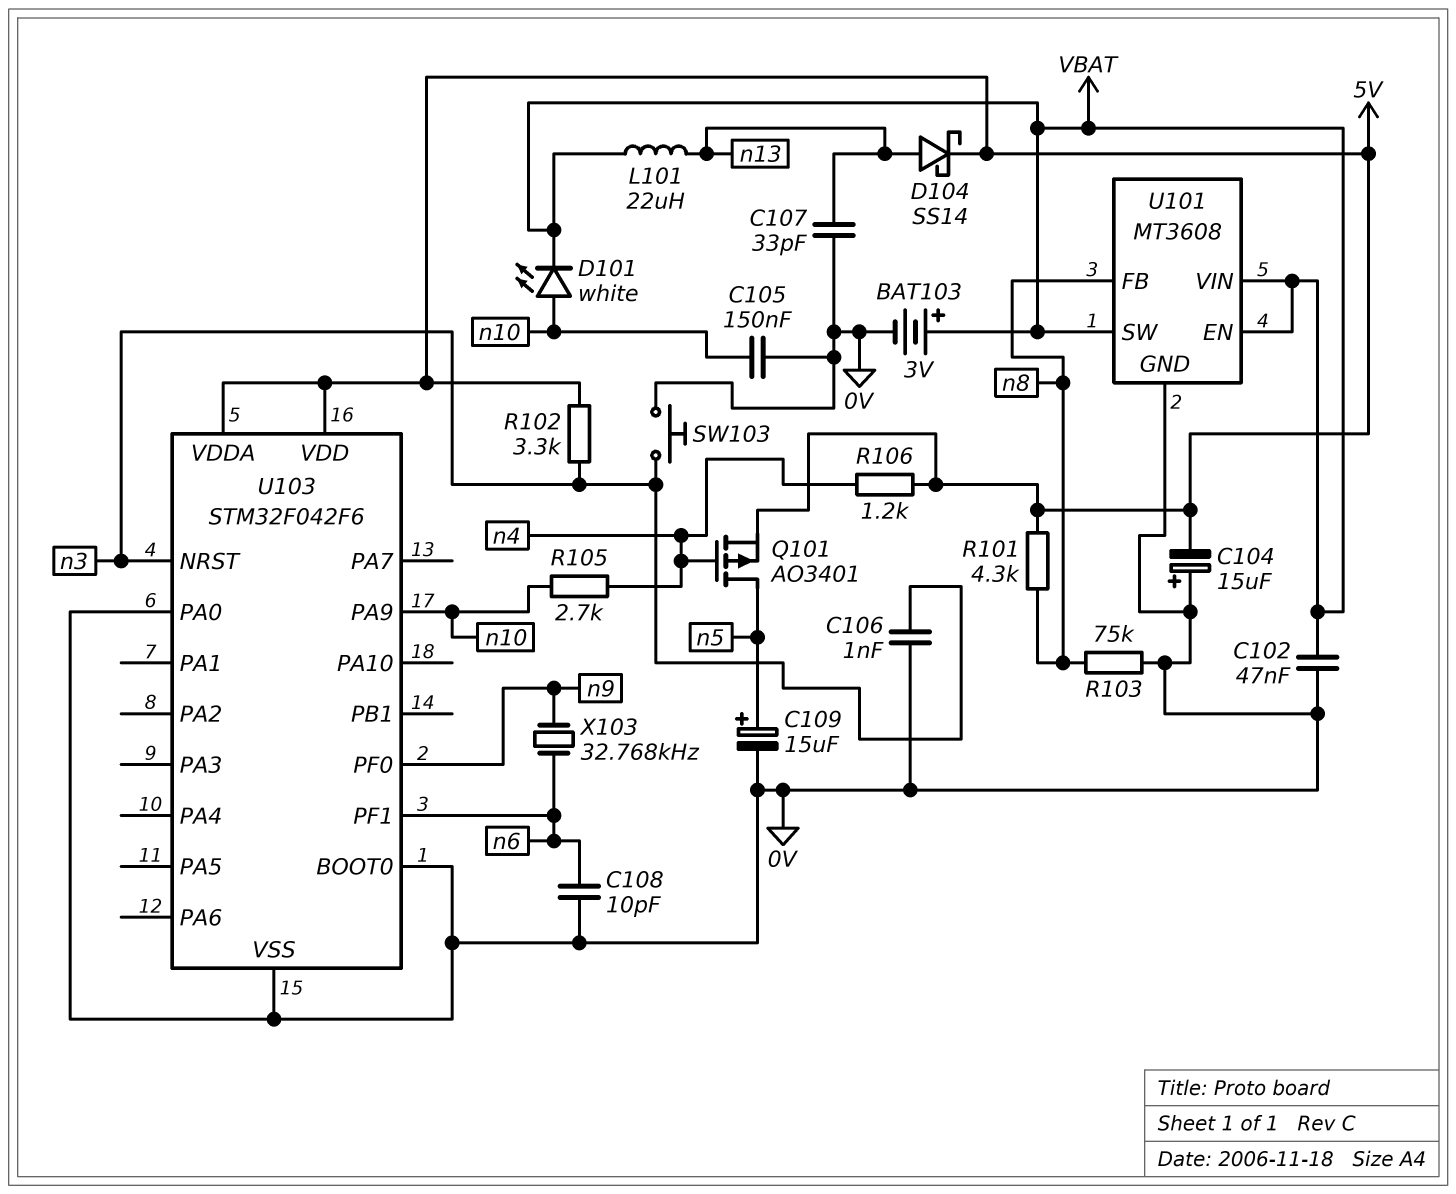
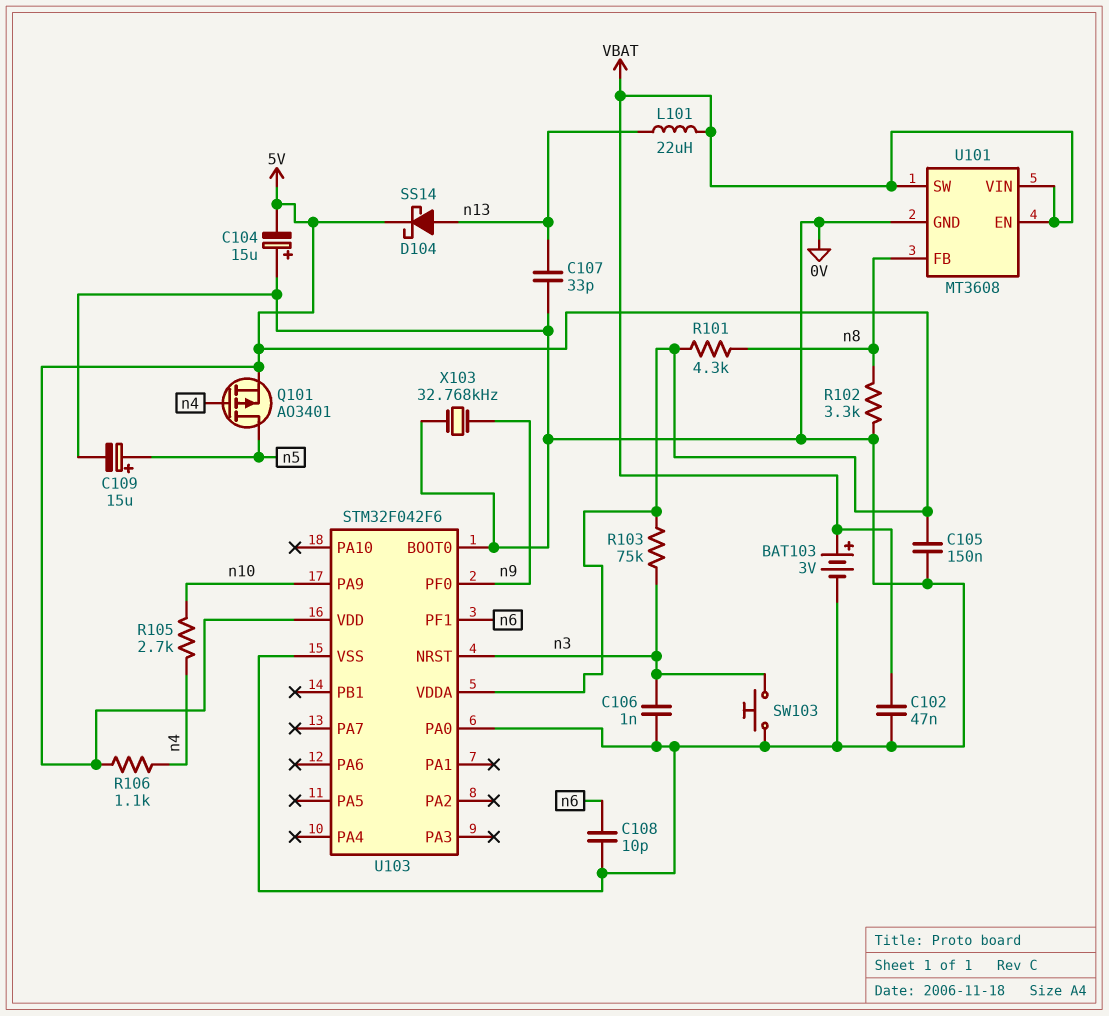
C105: 150nF (0V, n10) -> 150nF (0V, 5V)
D101: LED white (A n10, K VBAT) -> none
R102: 3.3k (5V, n3) -> 3.3k (0V, n8)
R103: 75k (0V, n8) -> 75k (5V, n3)
R106: 1.2k (5V, n4) -> 1.1k (5V, n4)
X103: 32.768kHz (n6, n9) -> 32.768kHz (0V, n9)

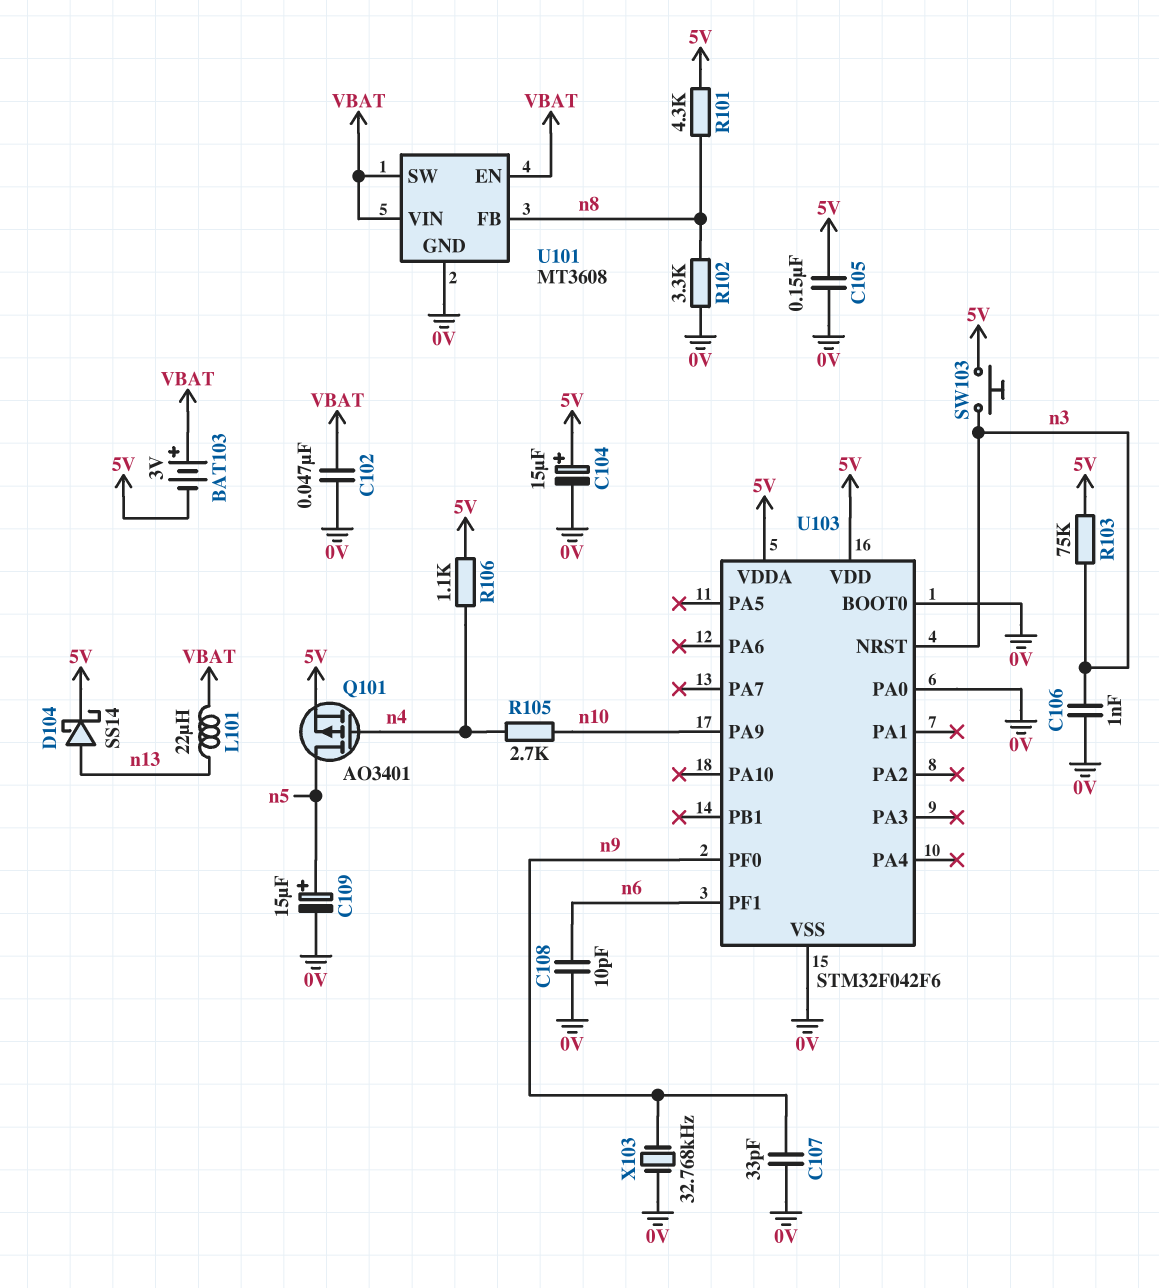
BAT103: 3V (plus VBAT, minus 0V) -> 3V (plus VBAT, minus 5V)
C104: 15uF (plus 0V, minus 5V) -> 15uF (plus 5V, minus 0V)
C107: 33pF (0V, n13) -> 33pF (0V, n9)
SW103: button (0V, n3) -> button (5V, n3)

